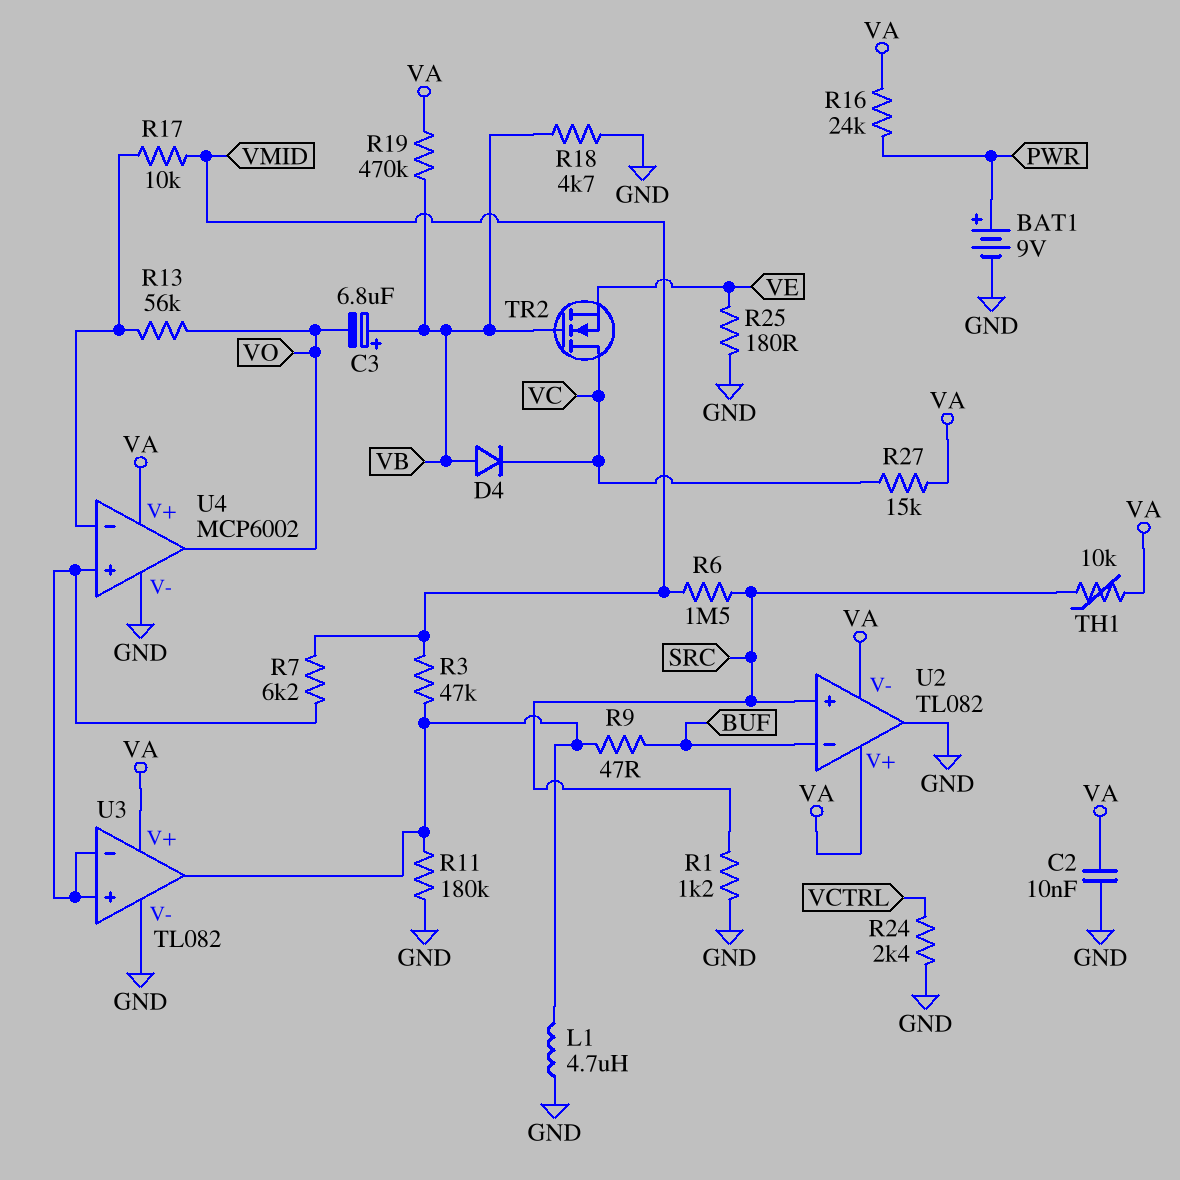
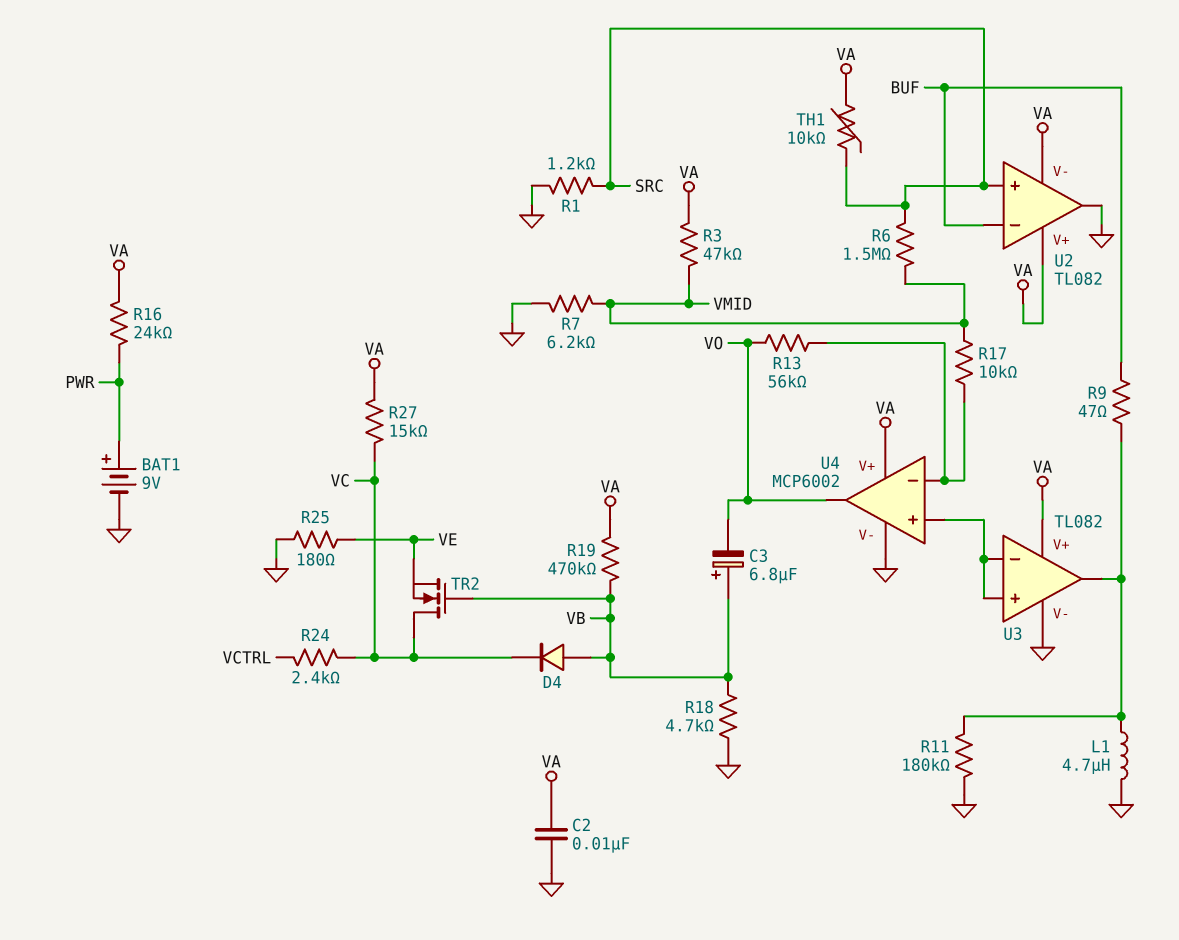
R3: 47k (U3/out, VMID) -> 47k (VA, VMID)
R7: 6.2k (U3/in+, VMID) -> 6.2k (GND, VMID)
R24: 2.4k (GND, VCTRL) -> 2.4k (VC, VCTRL)

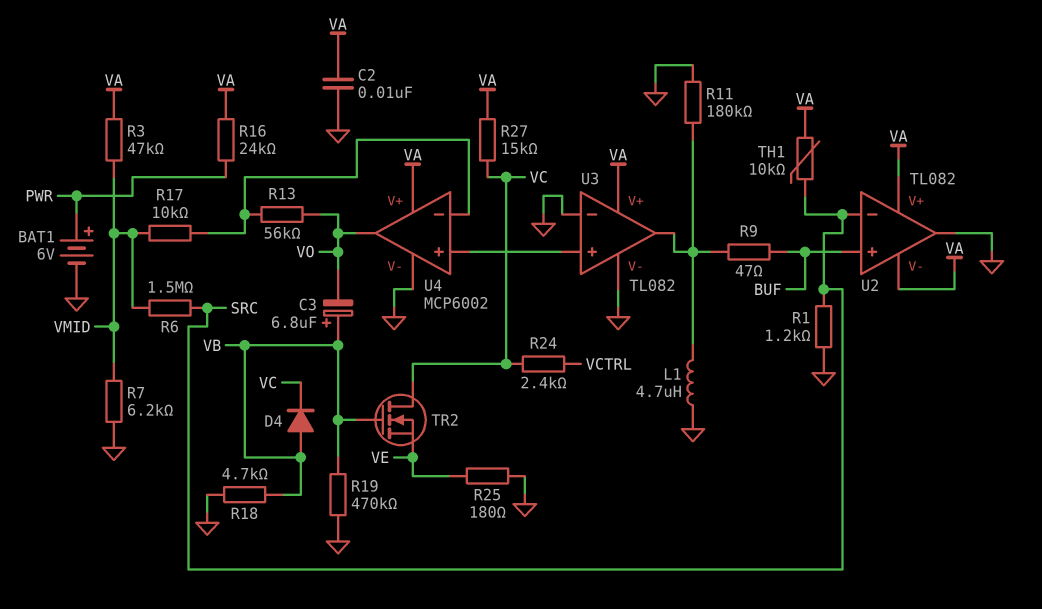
BAT1: 9V (plus PWR, minus GND) -> 6V (plus PWR, minus GND)
R19: 470k (VA, VB) -> 470k (GND, VB)
U2 pin in+: SRC -> BUF
U2 pin in-: BUF -> SRC
U3 pin in-: U3/in+ -> GND

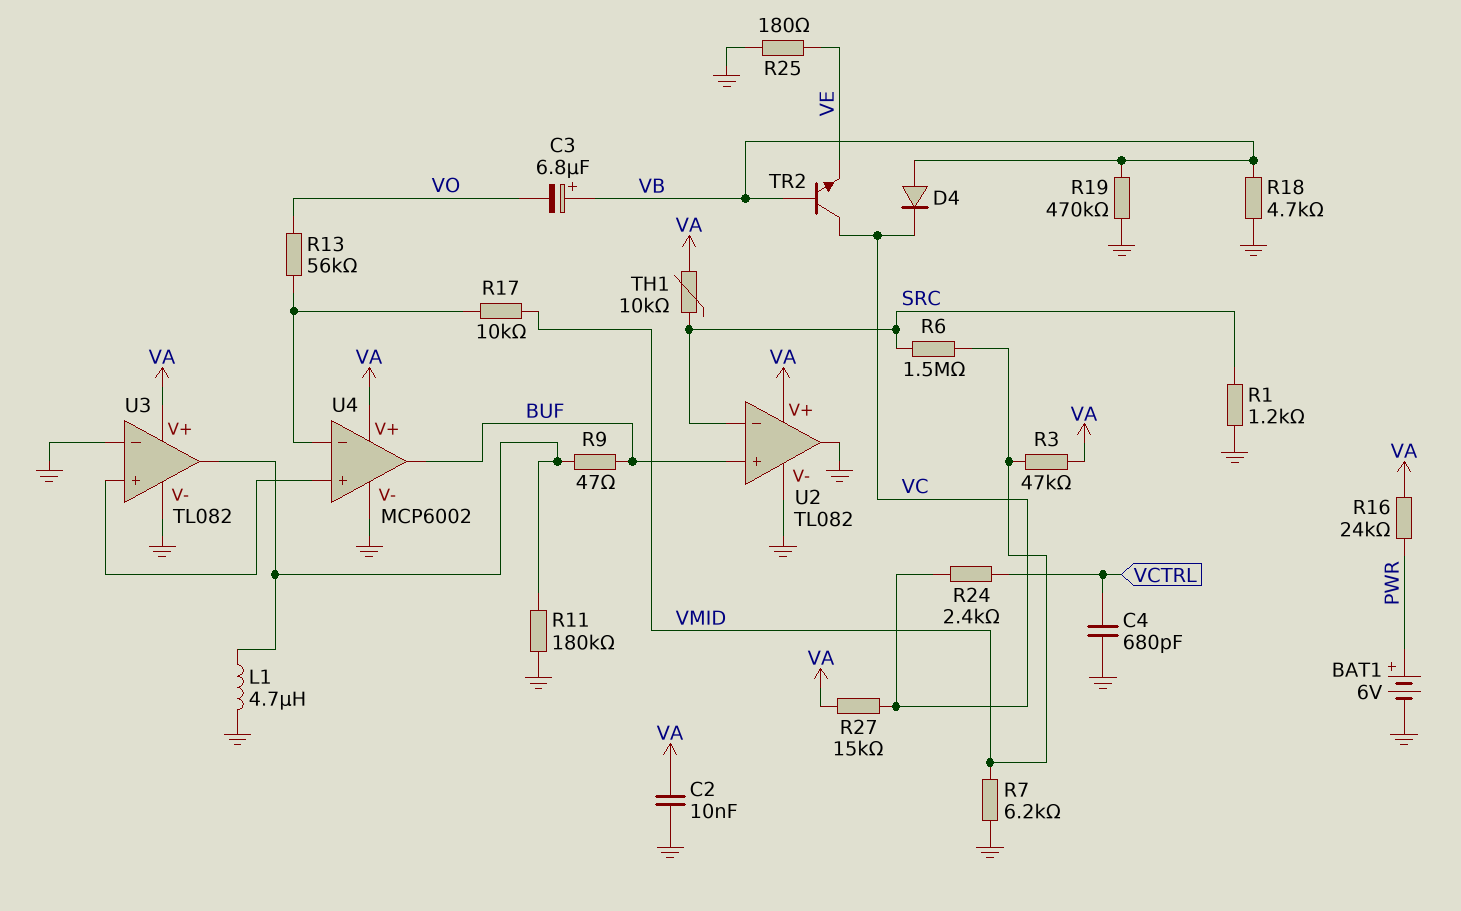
C4: none -> 680pF (GND, VCTRL)
TR2: NMOS (G VB, D VC, S VE) -> NPN (B VB, C VC, E VE)
U2 pin V-: VA -> GND
U4 pin out: VO -> BUF

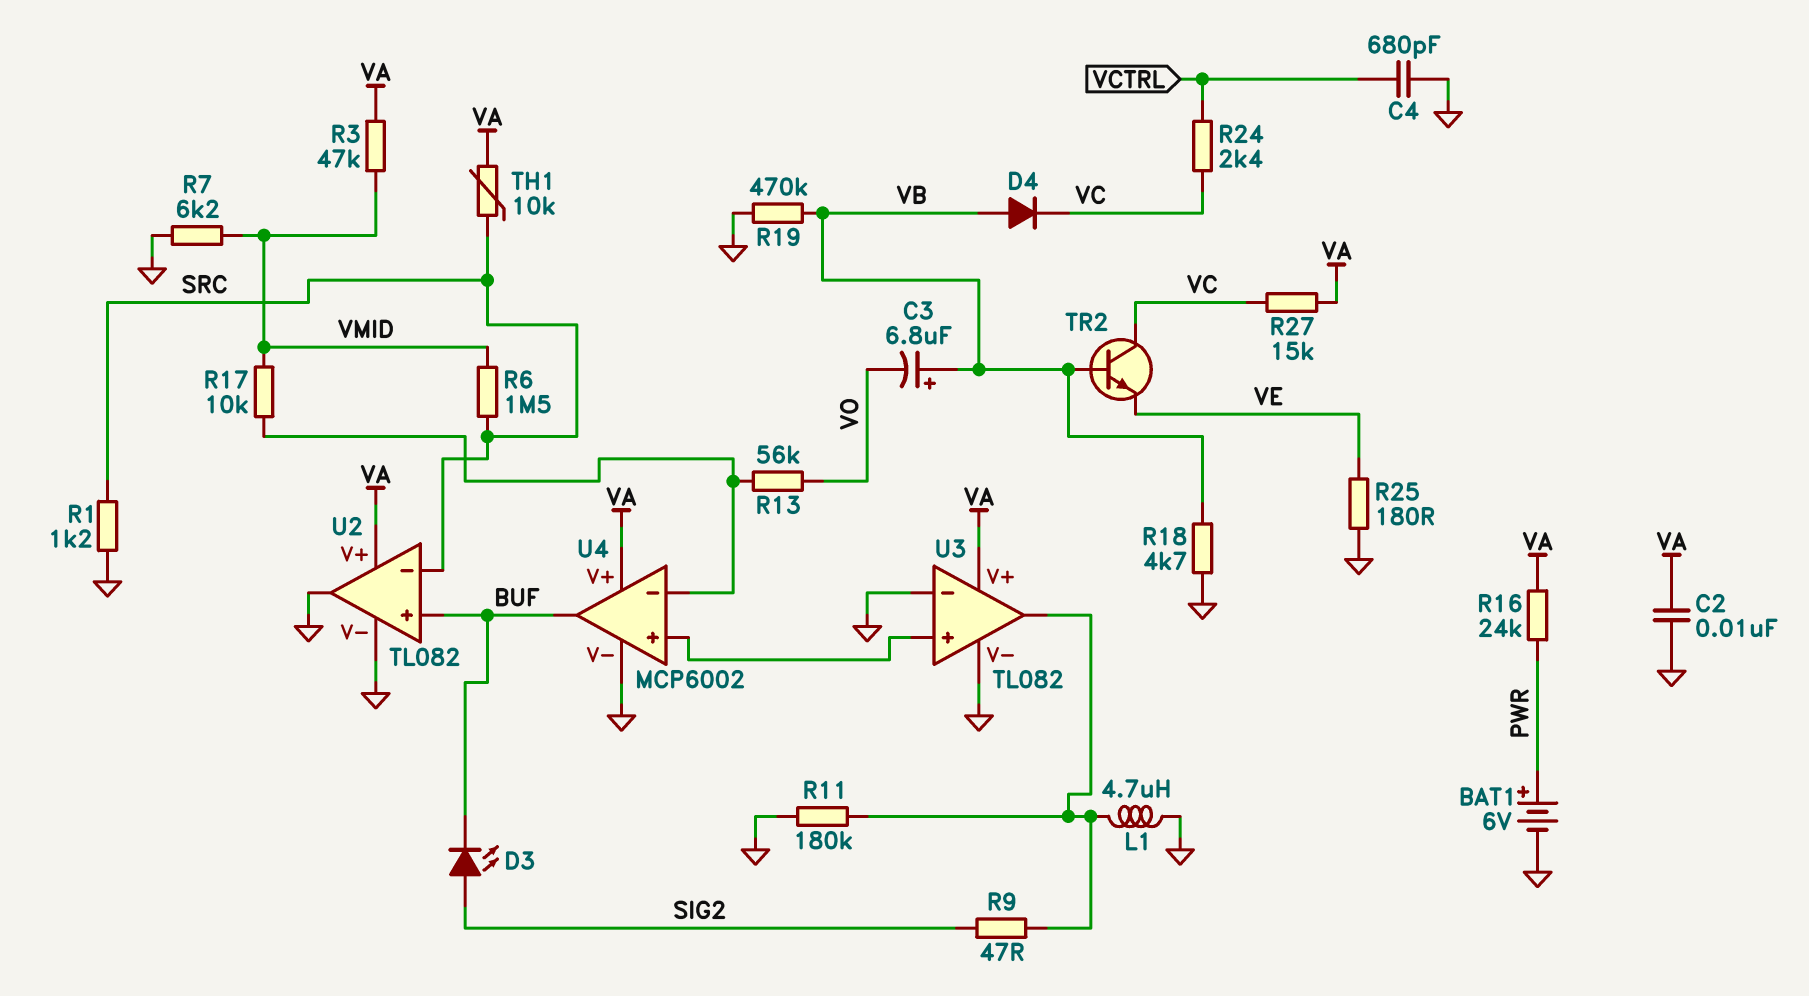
D3: none -> LED (A SIG2, K BUF)
R9: 47 (BUF, U3/out) -> 47 (SIG2, U3/out)

